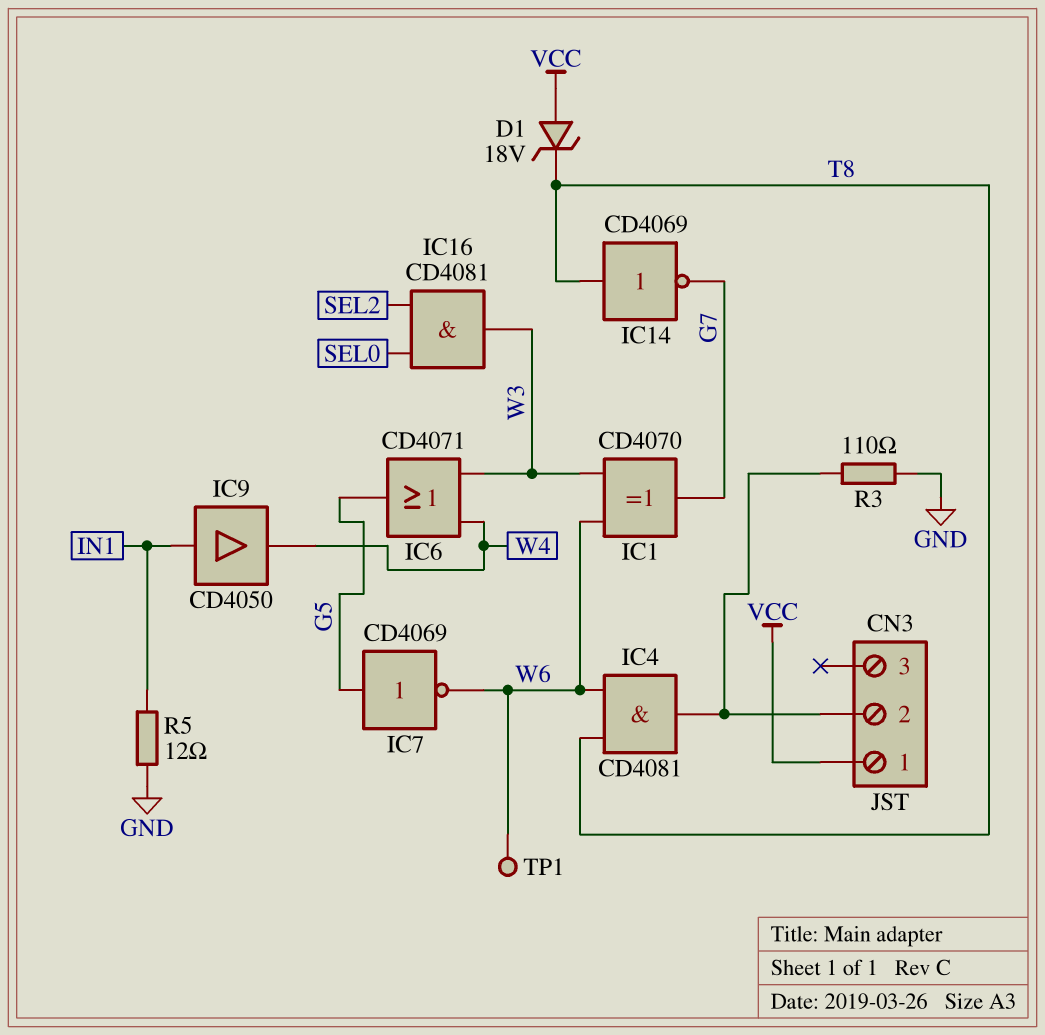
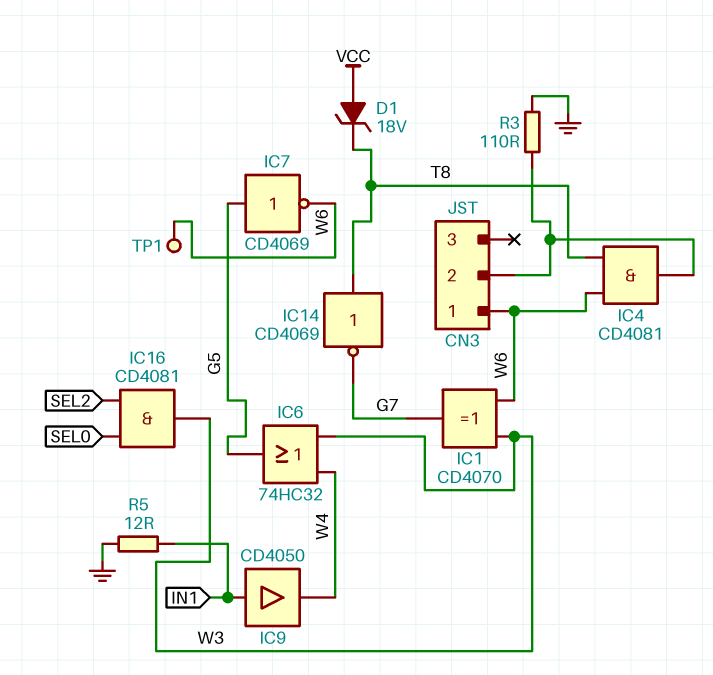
CN3 pin 1: VCC -> W6
IC6: OR CD4071 (in W3, in W4, out G5) -> OR 74HC32 (in W3, in W4, out G5)

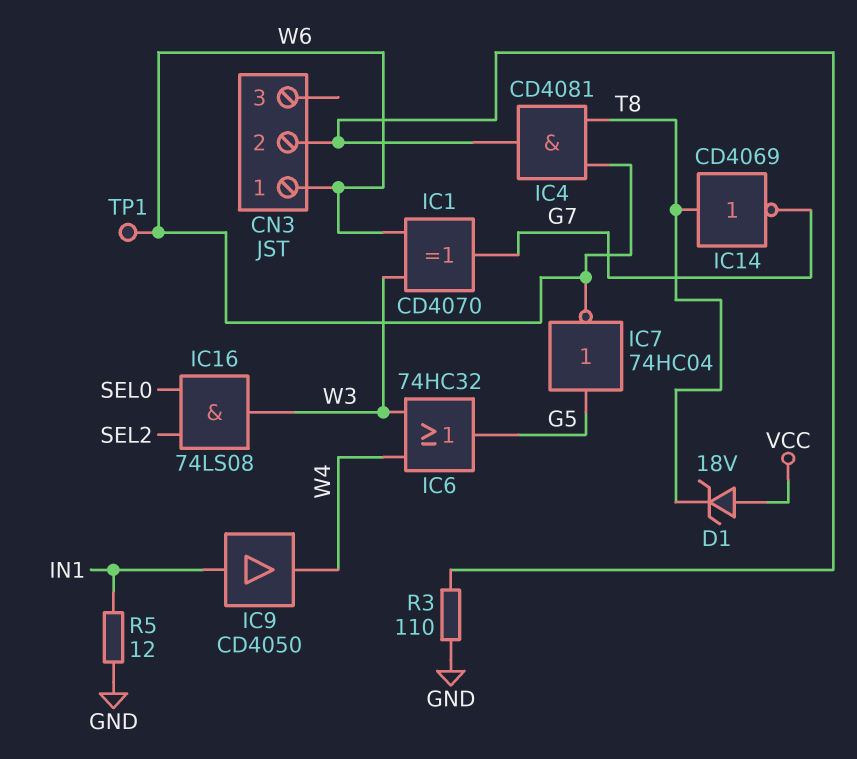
IC7: NOT CD4069 (in G5, out W6) -> NOT 74HC04 (in G5, out W6)
IC16: AND CD4081 (in SEL0, in SEL2, out W3) -> AND 74LS08 (in SEL0, in SEL2, out W3)

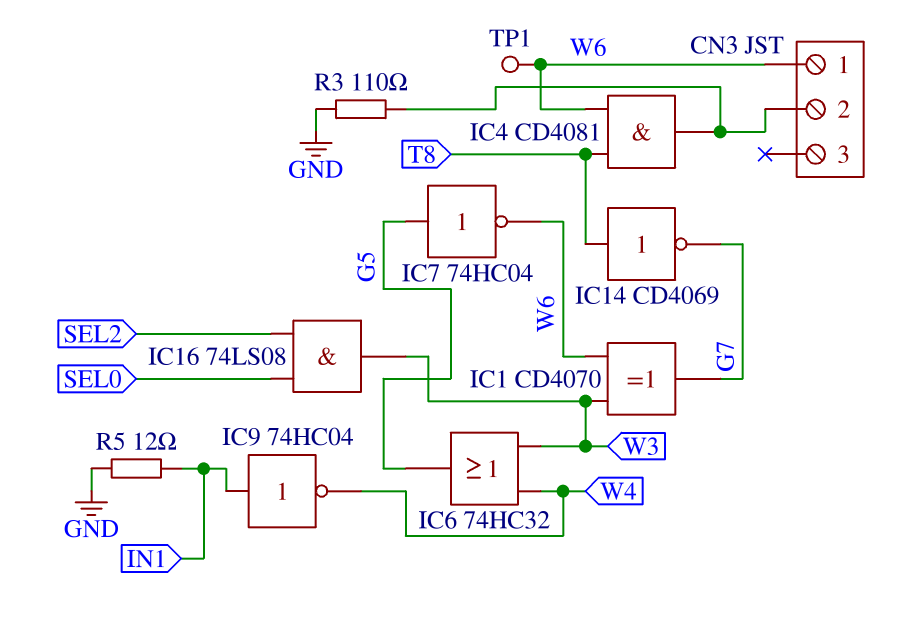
D1: zener 18V (A VCC, K T8) -> none
IC9: buffer CD4050 (in IN1, out W4) -> NOT 74HC04 (in IN1, out W4)

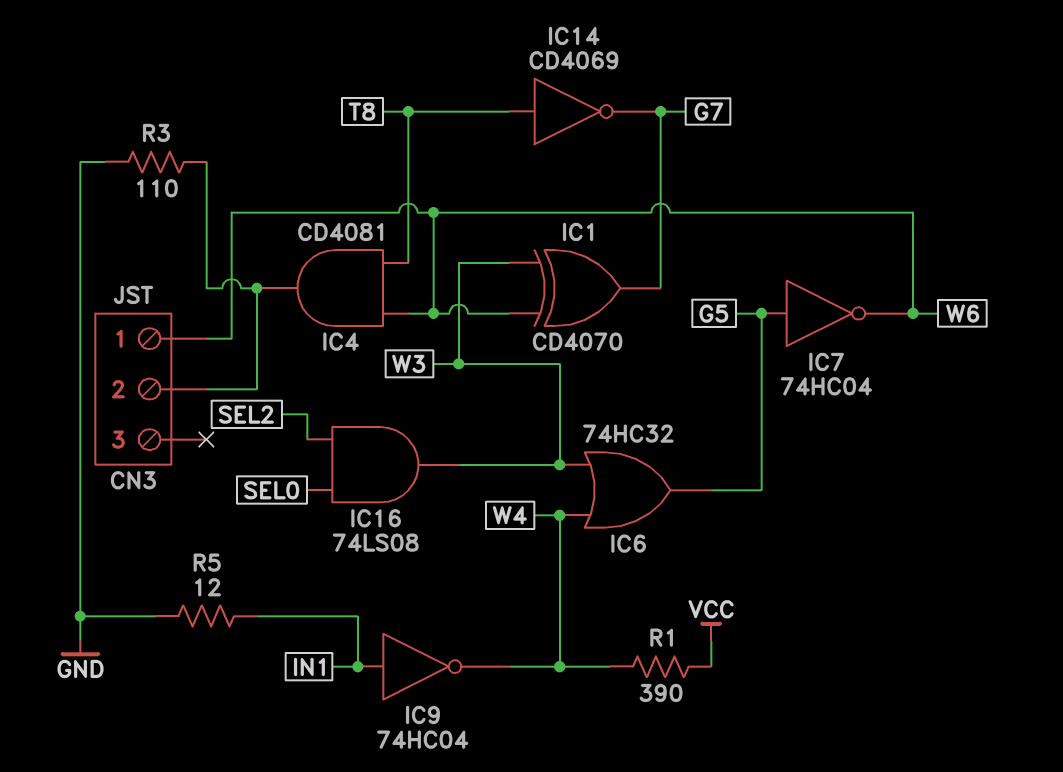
R1: none -> 390 (VCC, W4)
TP1: test point (W6) -> none

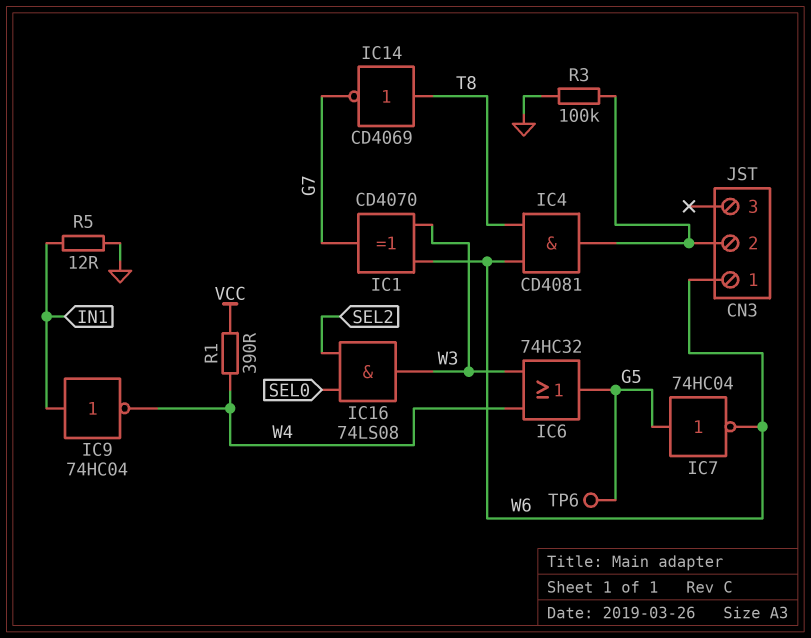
R3: 110 (CN3/2, GND) -> 100k (CN3/2, GND)
TP6: none -> test point (G5)

